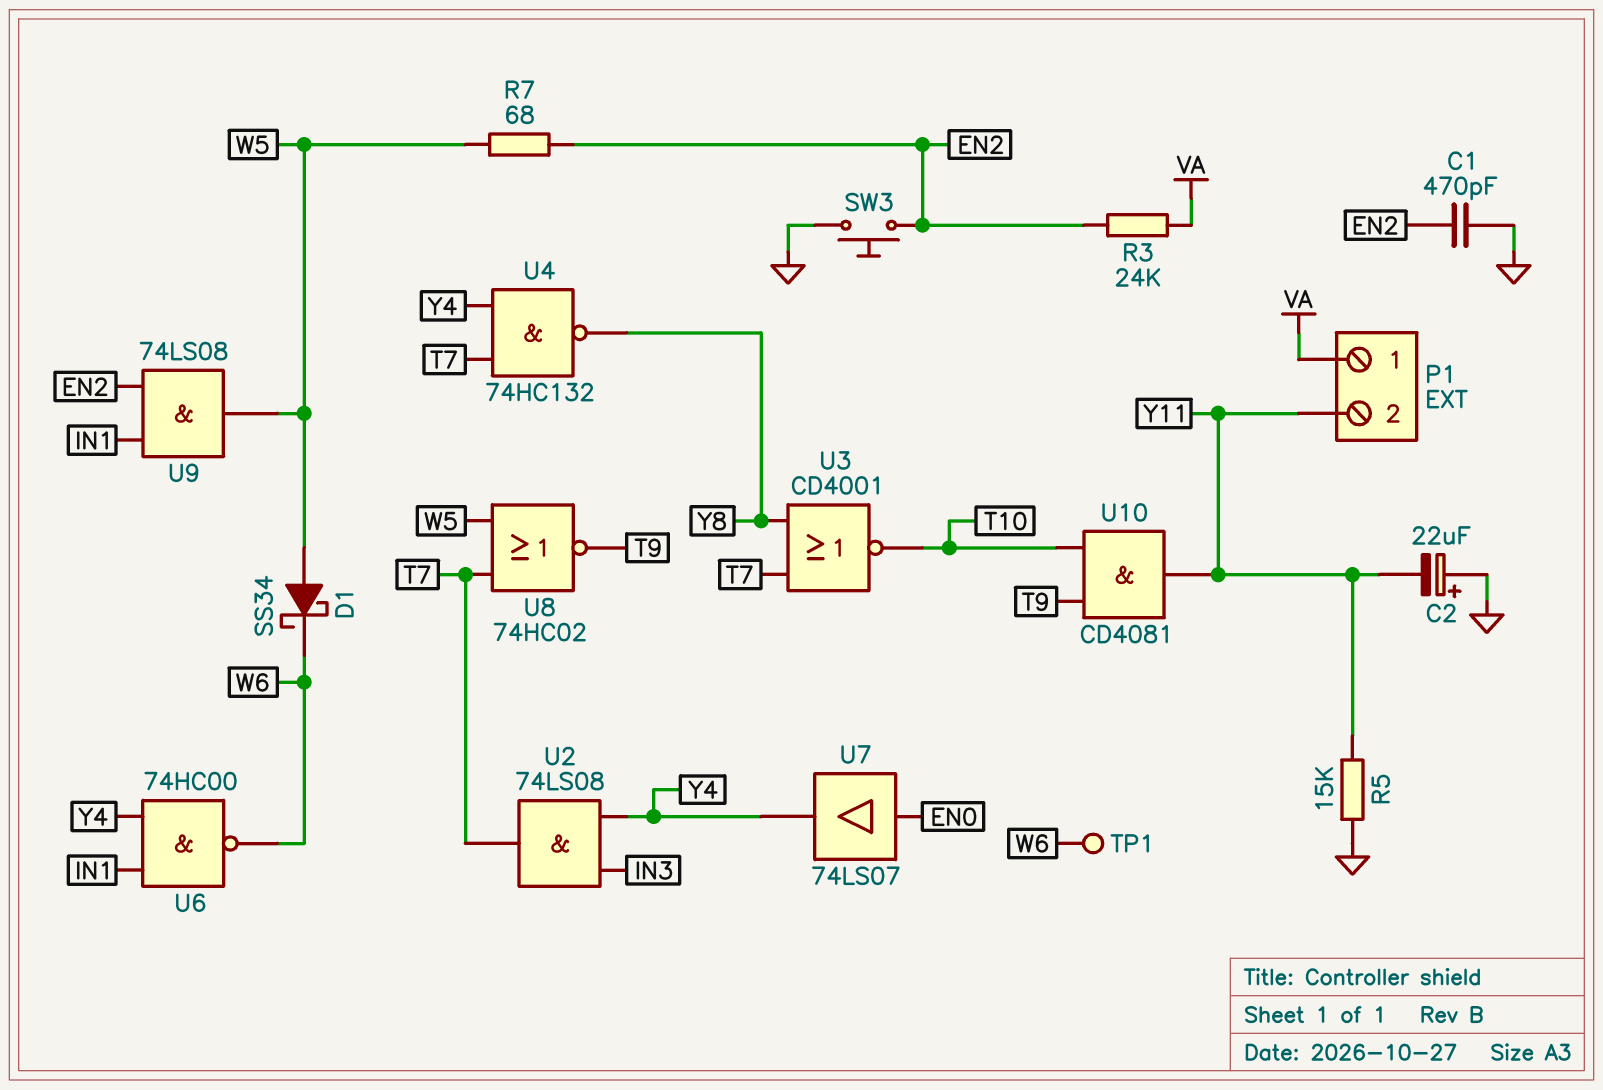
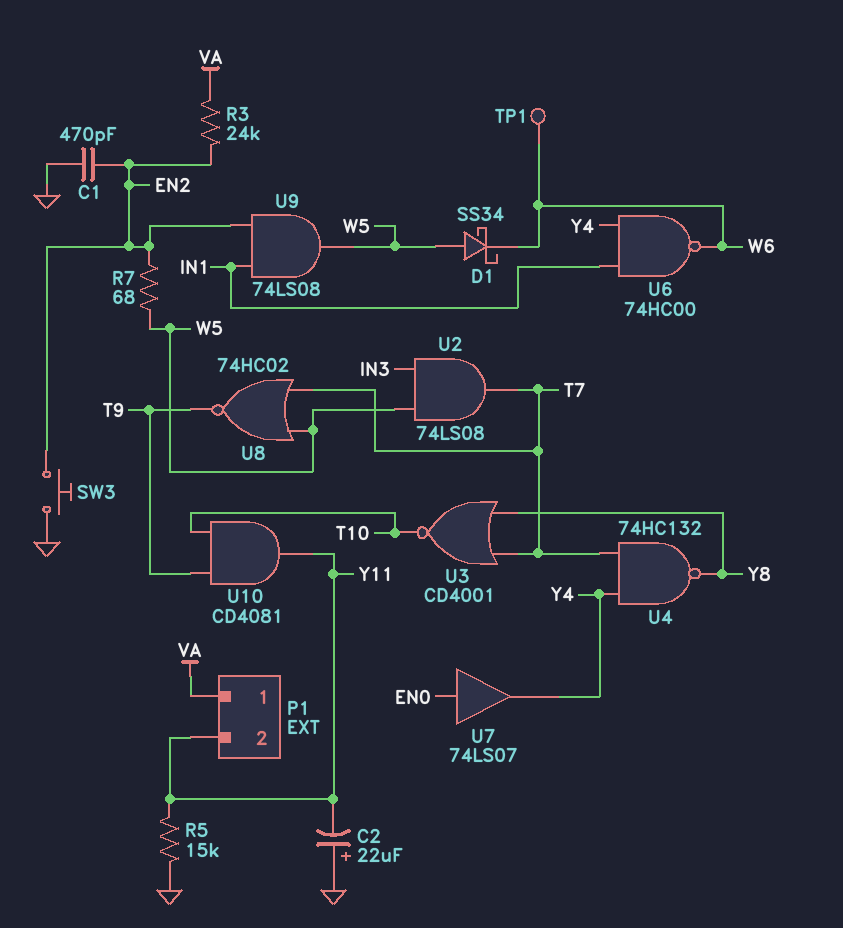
U2: AND 74LS08 (in IN3, in Y4, out T7) -> AND 74LS08 (in IN3, in W5, out T7)

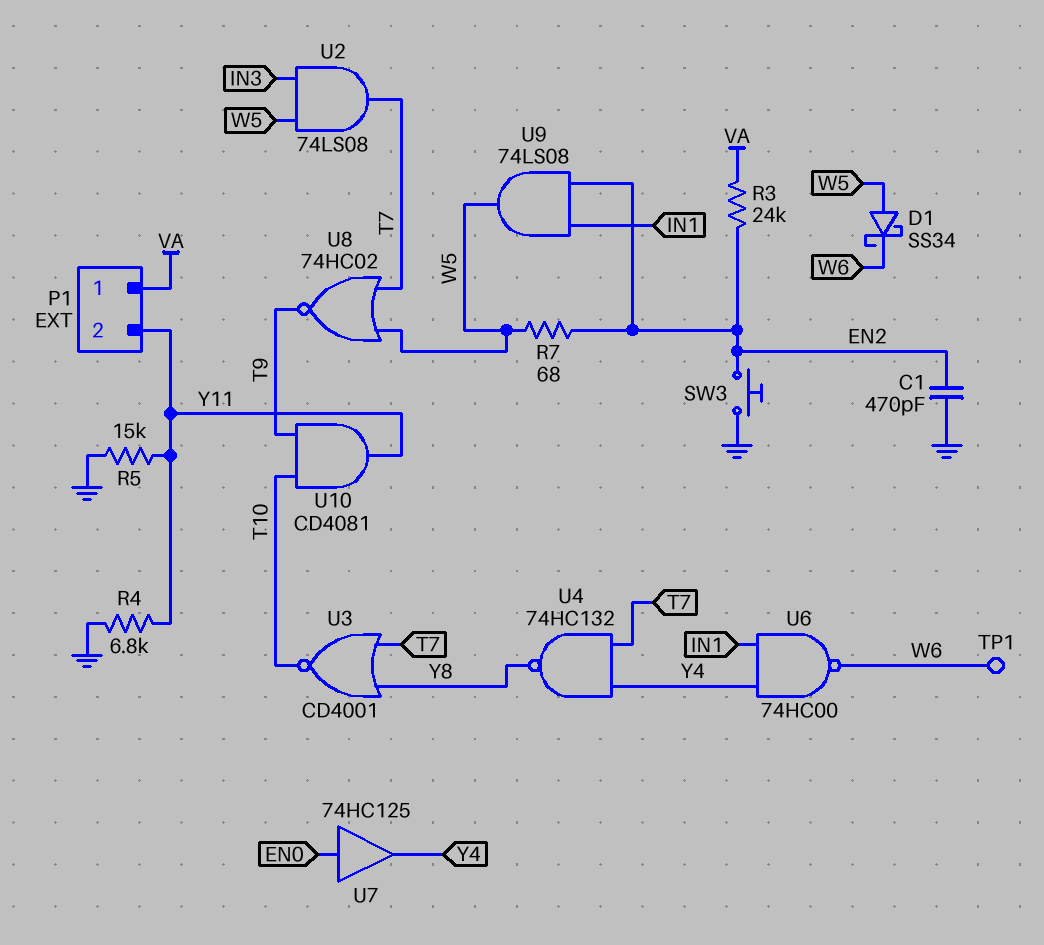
C2: 22uF (plus GND, minus Y11) -> none
R4: none -> 6.8k (GND, Y11)
U7: buffer 74LS07 (in EN0, out Y4) -> buffer 74HC125 (in EN0, out Y4)

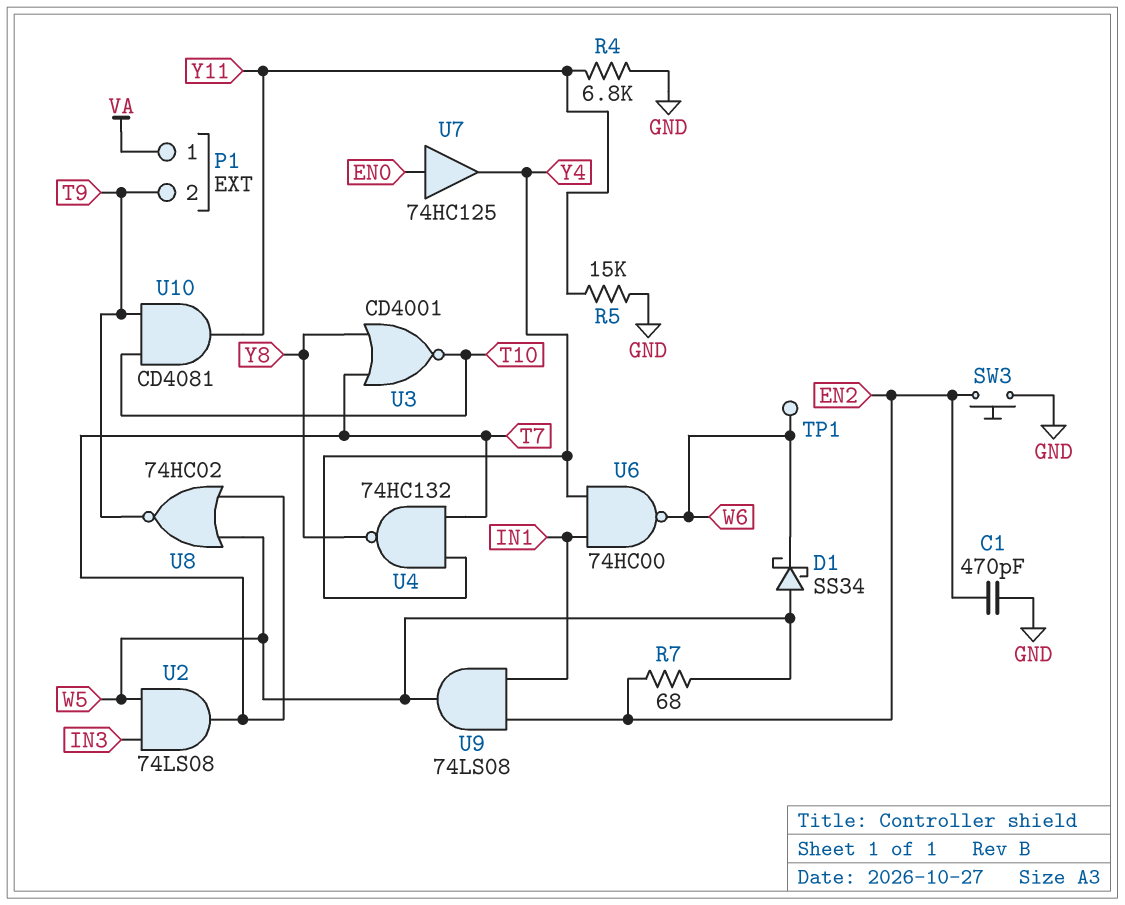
P1 pin 2: Y11 -> T9
R3: 24k (EN2, VA) -> none

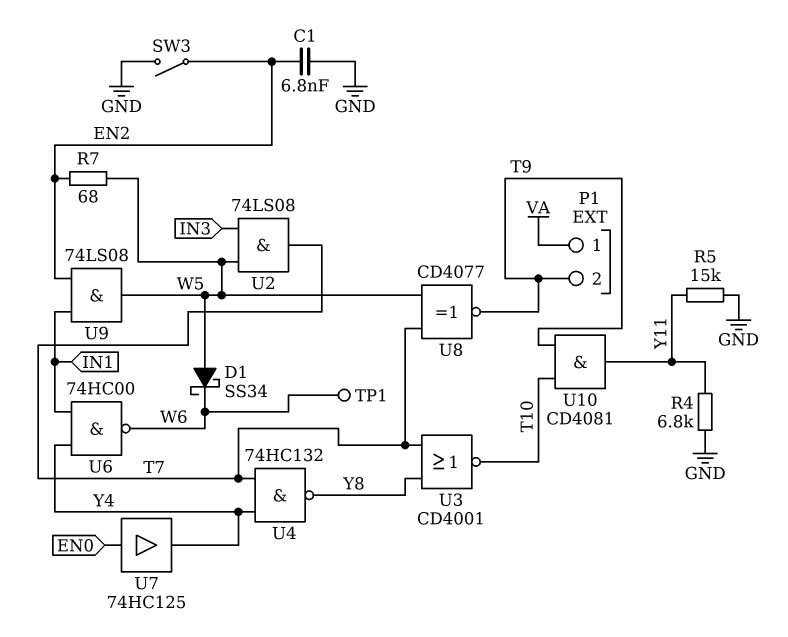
C1: 470pF (EN2, GND) -> 6.8nF (EN2, GND)
SW3: button (EN2, GND) -> switch (EN2, GND)
U8: NOR 74HC02 (in T7, in W5, out T9) -> XNOR CD4077 (in T7, in W5, out T9)

